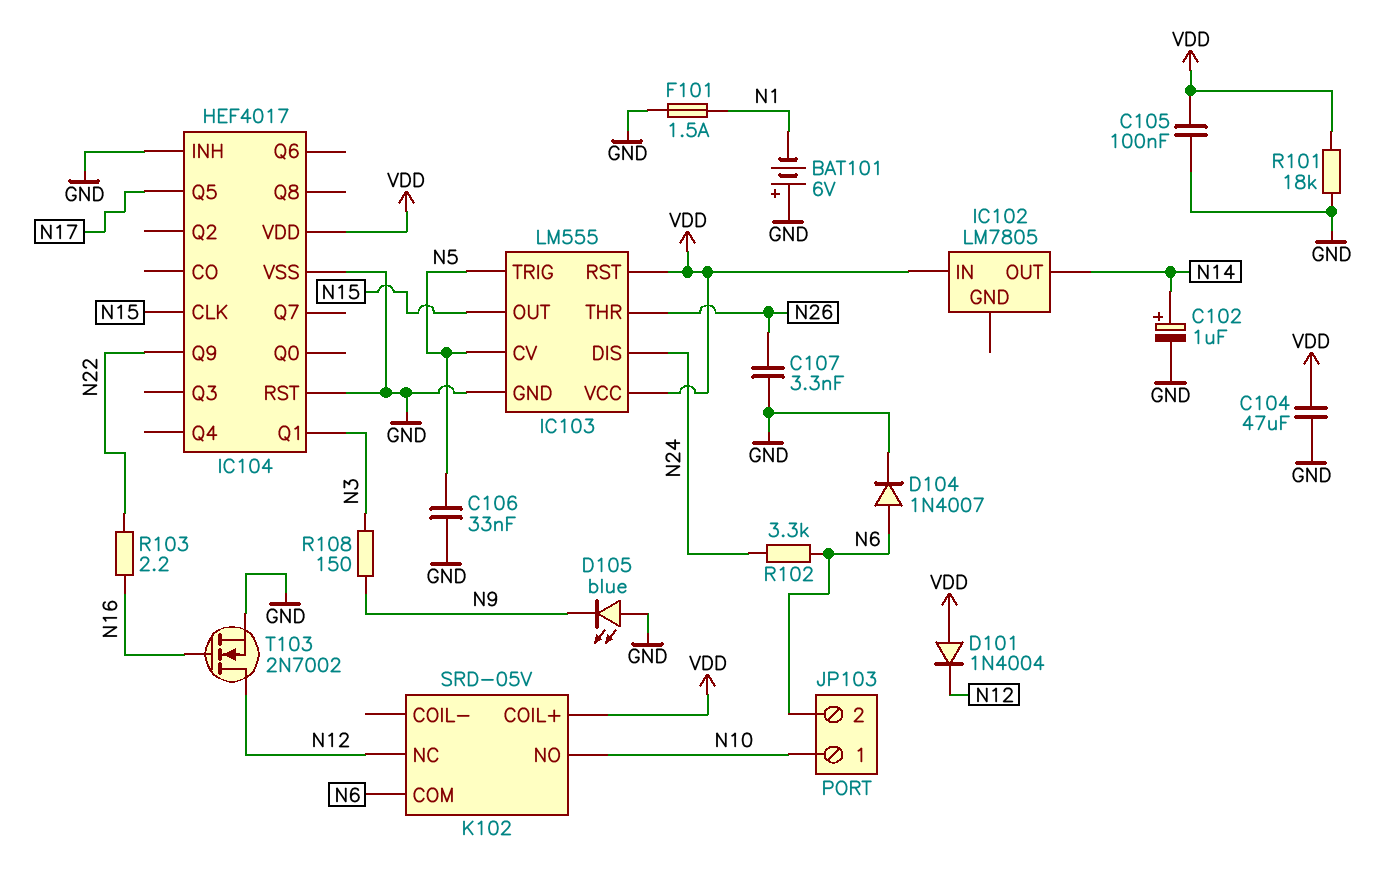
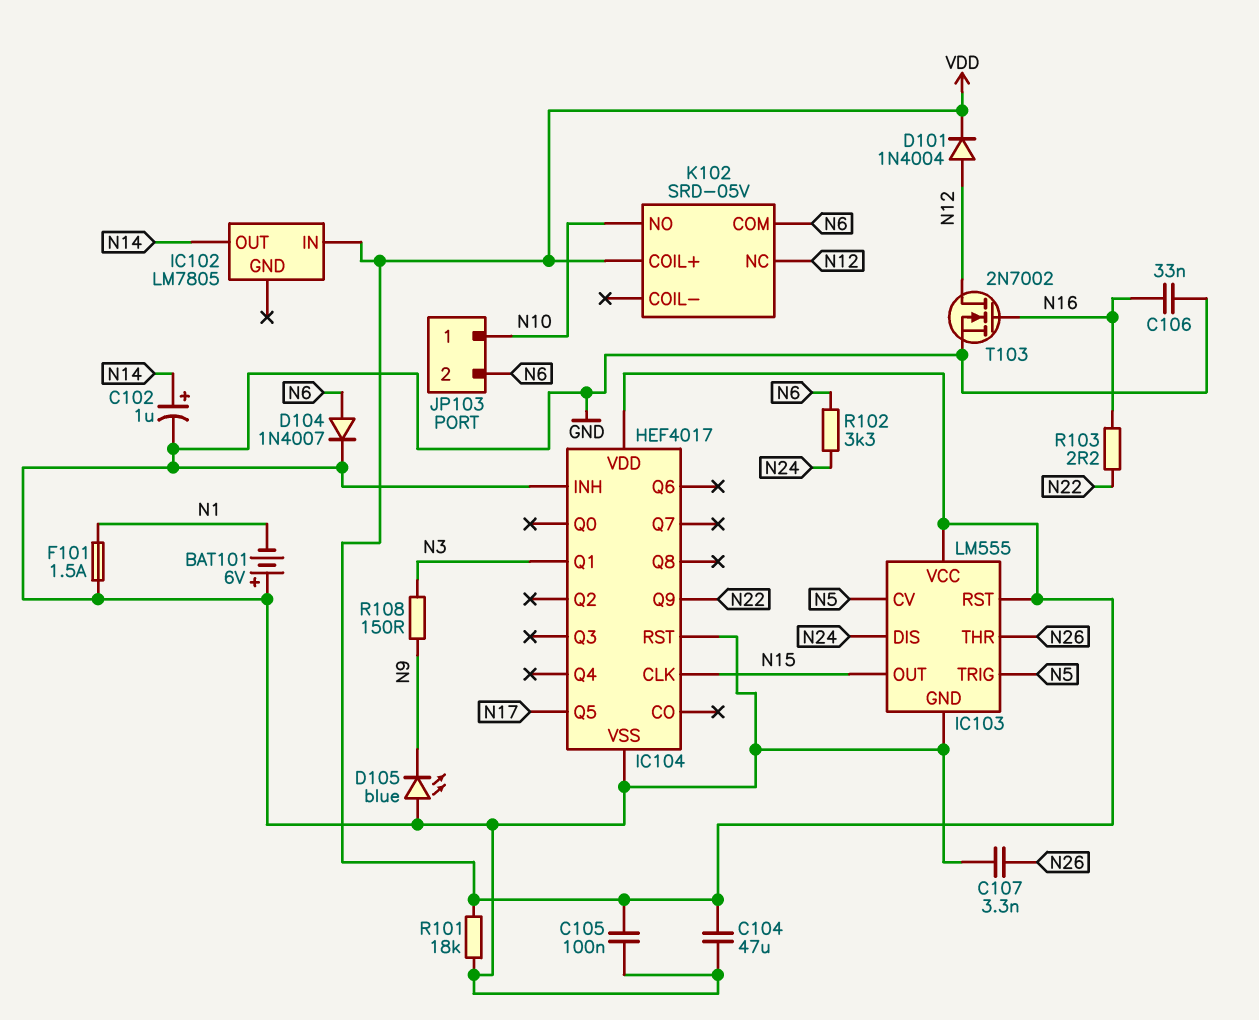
C106: 33nF (GND, N5) -> 33nF (GND, N16)
D101: diode 1N4004 (A VDD, K N12) -> diode 1N4004 (A N12, K VDD)

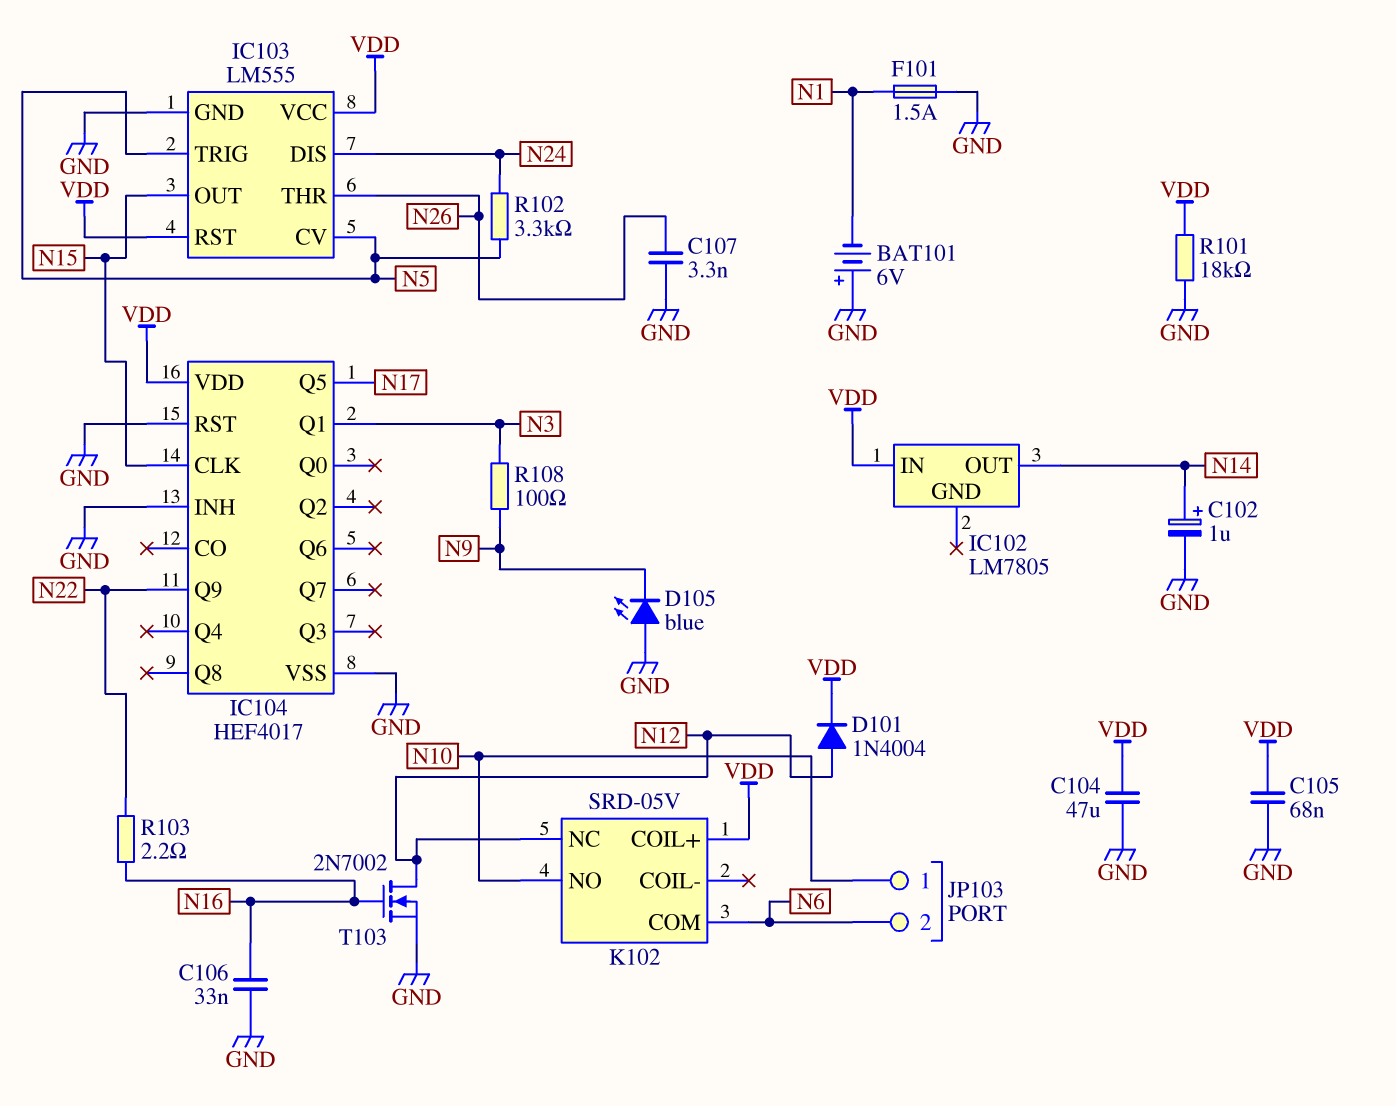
C105: 100nF (GND, VDD) -> 68nF (GND, VDD)
D104: diode 1N4007 (A N6, K GND) -> none
R102: 3.3k (N6, N24) -> 3.3k (N5, N24)
R108: 150 (N3, N9) -> 100 (N3, N9)

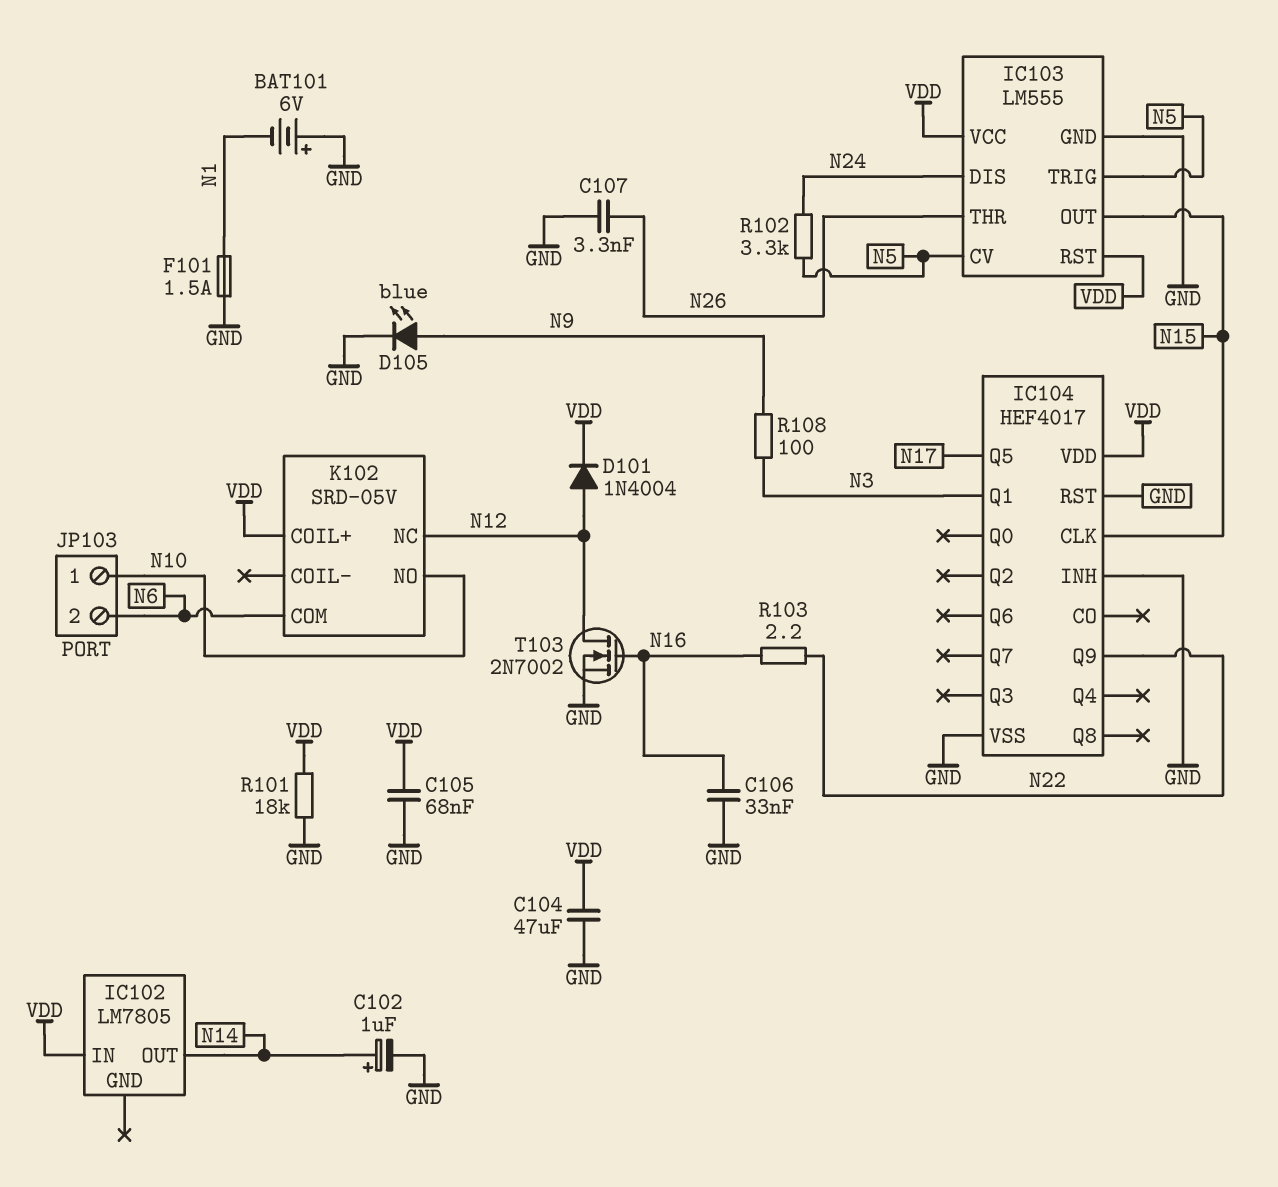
D105: LED blue (A GND, K N9) -> LED blue (A N9, K GND)

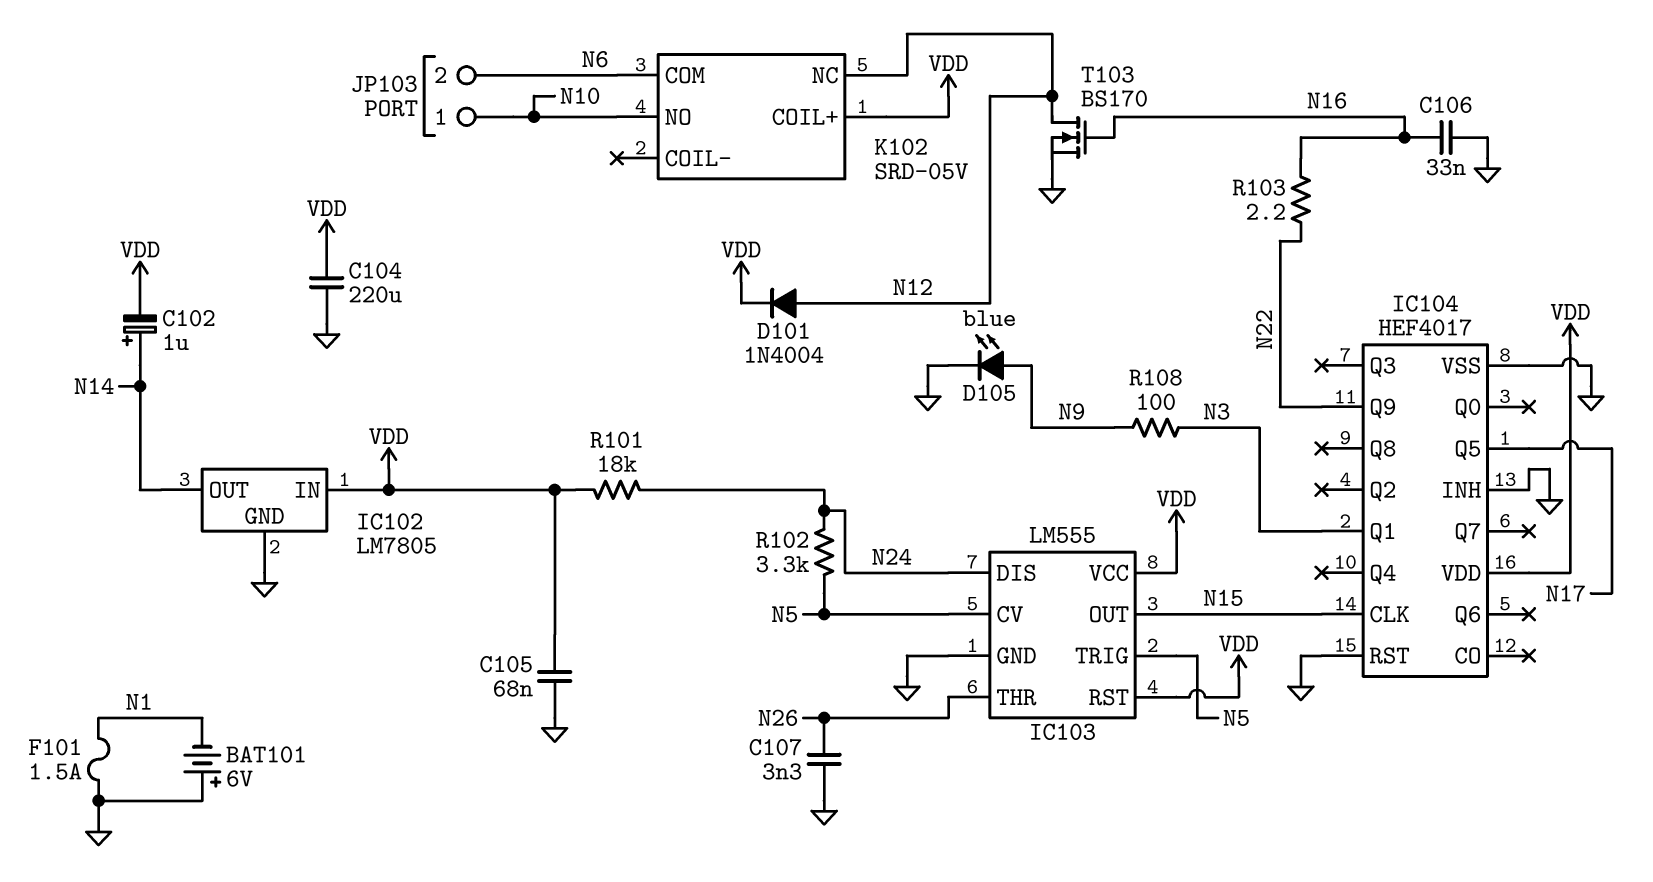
C102: 1uF (plus N14, minus GND) -> 1uF (plus N14, minus VDD)
C104: 47uF (GND, VDD) -> 220uF (GND, VDD)
IC102 pin GND: none -> GND
R101: 18k (GND, VDD) -> 18k (N24, VDD)
T103: NMOS 2N7002 (G N16, D N12, S GND) -> NMOS BS170 (G N16, D N12, S GND)

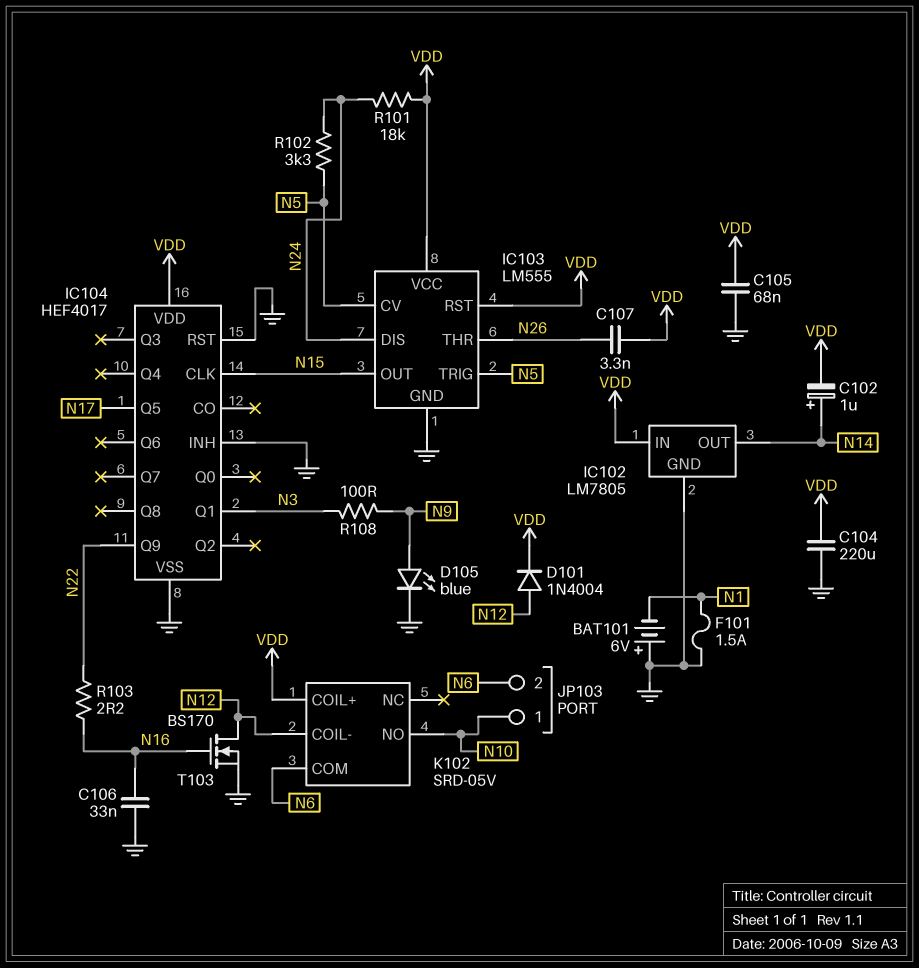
C107: 3.3nF (GND, N26) -> 3.3nF (N26, VDD)
K102 pin COIL-: none -> N12
K102 pin NC: N12 -> none

